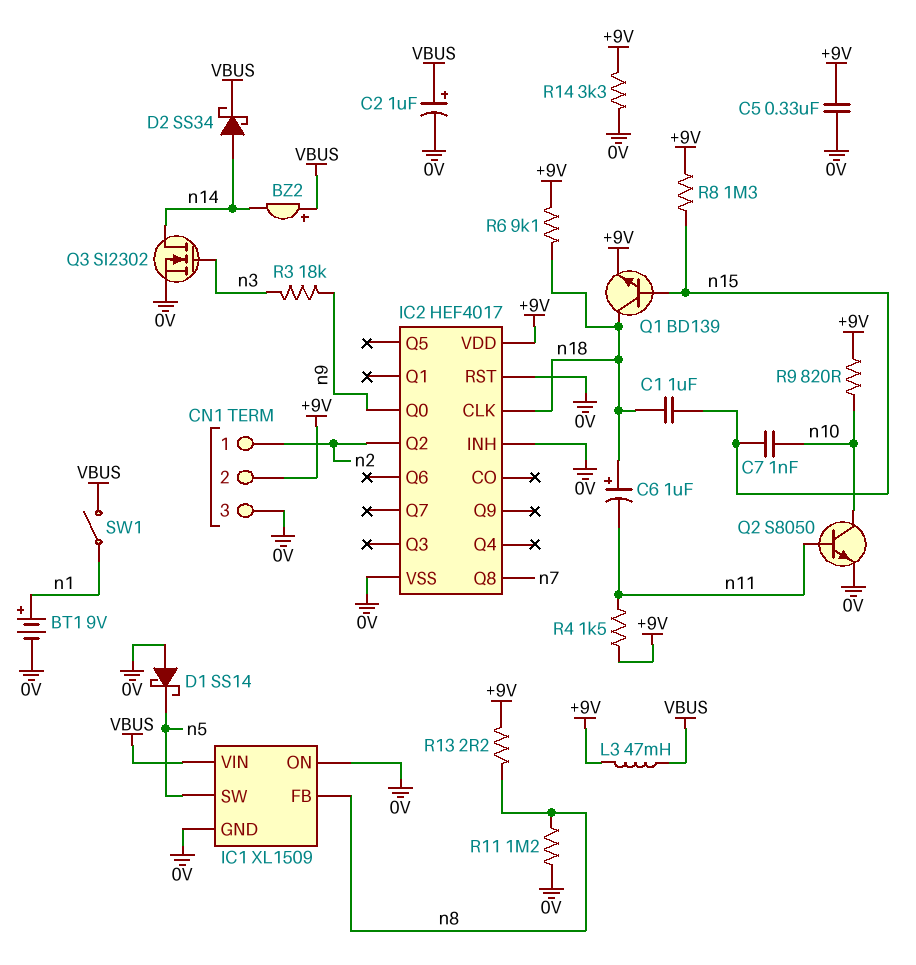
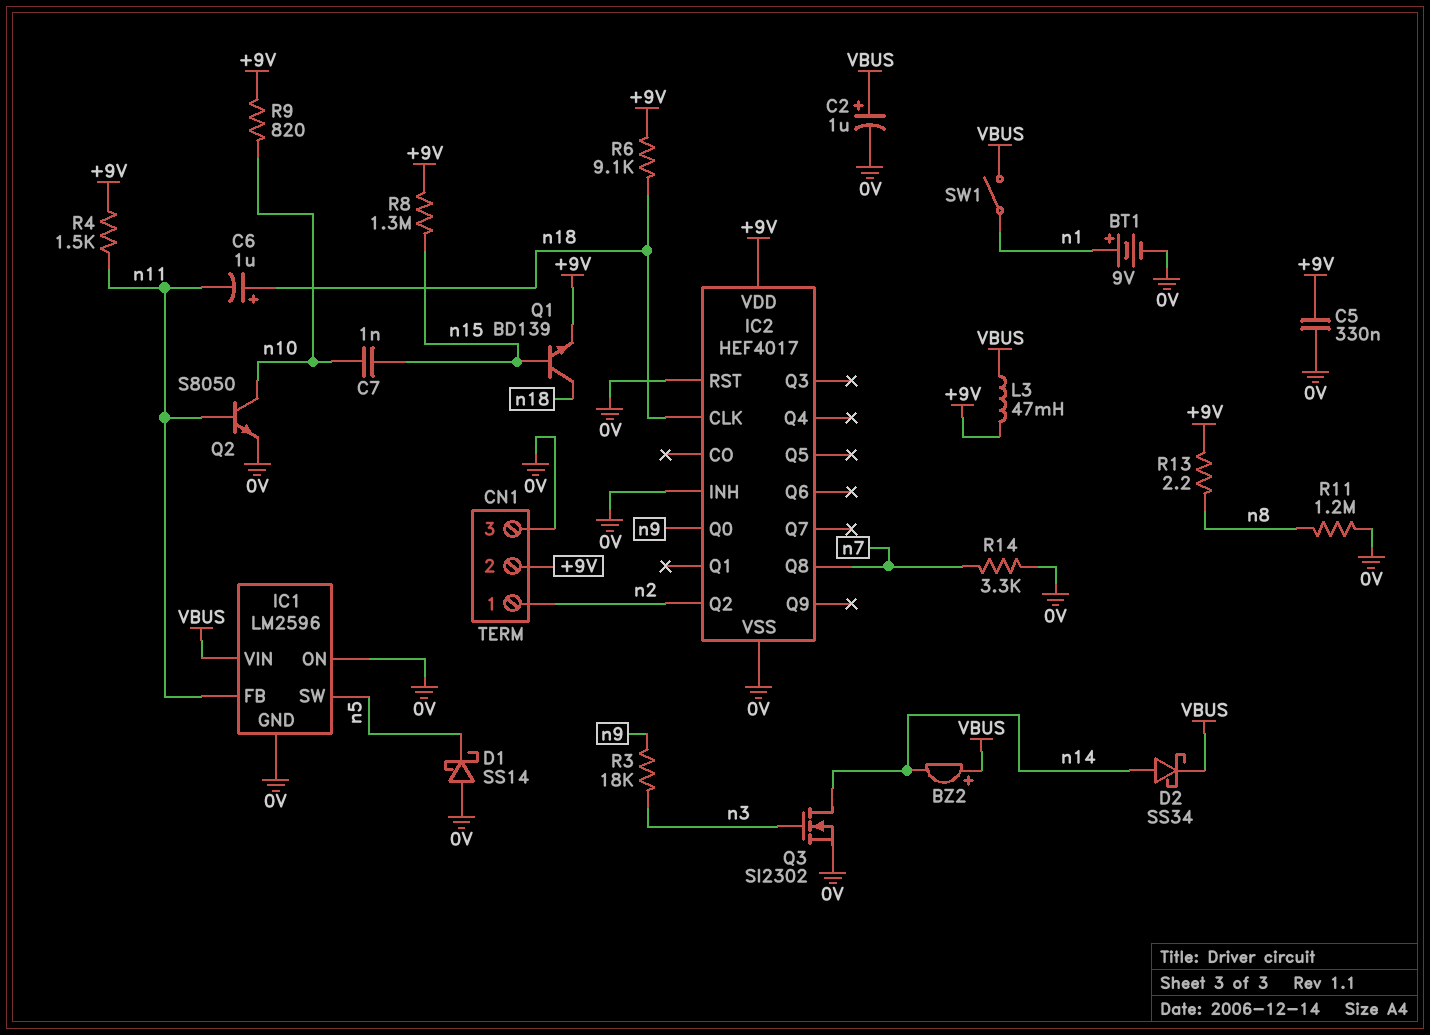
C1: 1uF (n15, n18) -> none
IC1: XL1509 -> LM2596
IC1 pin FB: n8 -> n11
R14: 3.3k (+9V, 0V) -> 3.3k (0V, n7)

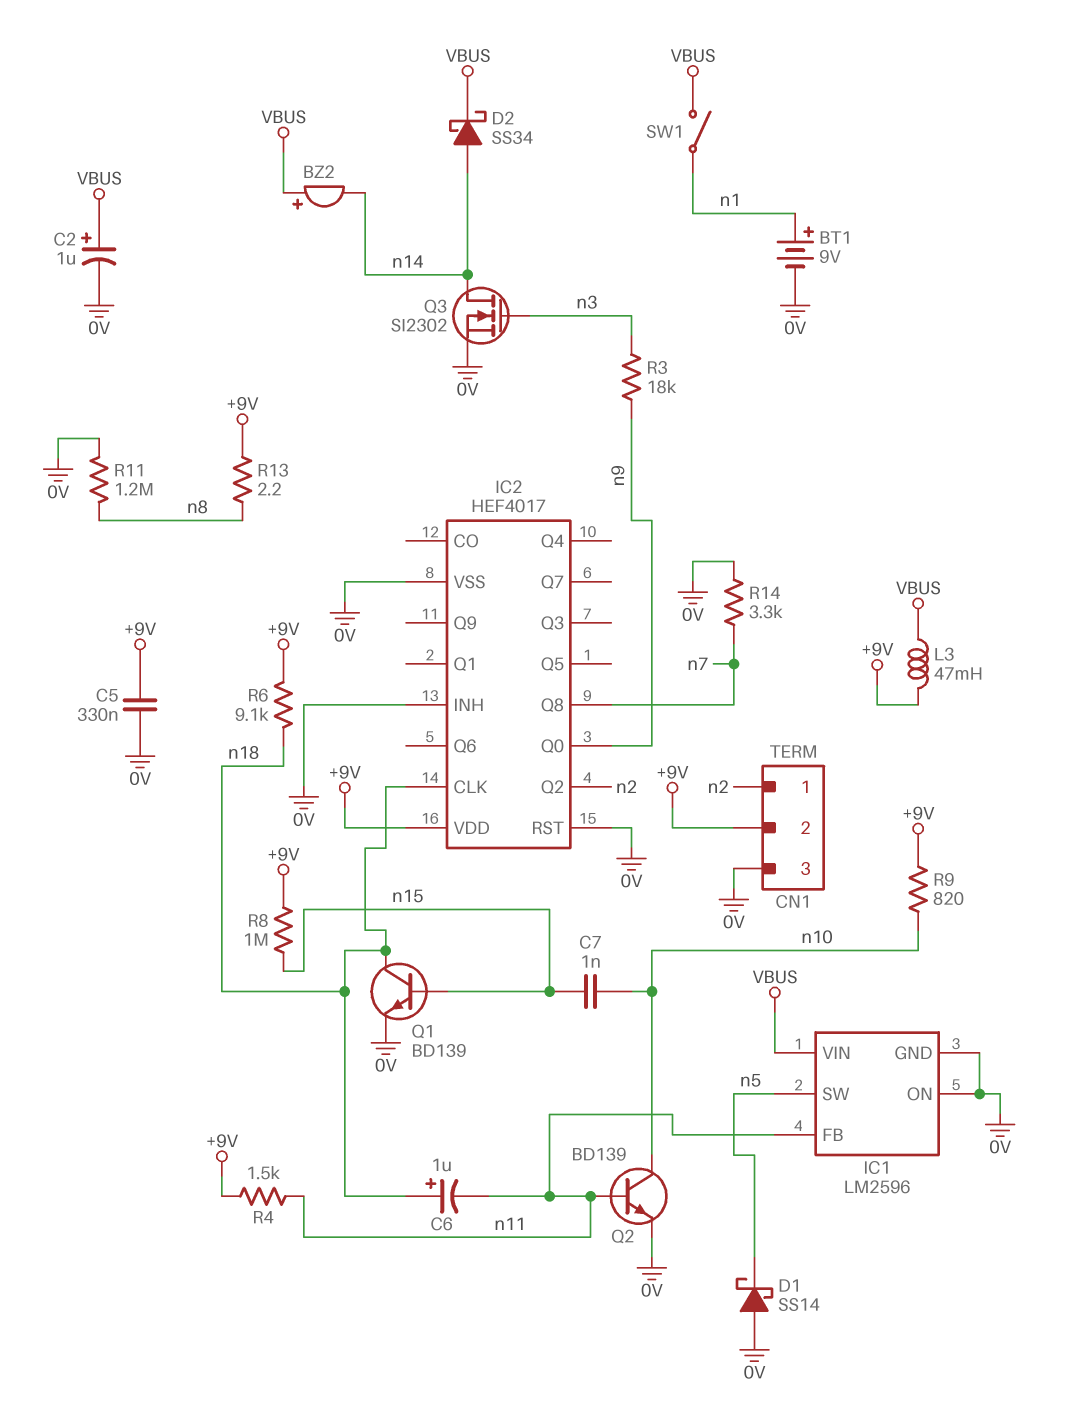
Q1: NPN BD139 (B n15, C n18, E +9V) -> NPN BD139 (B n15, C n18, E 0V)
Q2: NPN S8050 (B n11, C n10, E 0V) -> NPN BD139 (B n11, C n10, E 0V)
R8: 1.3M (+9V, n15) -> 1M (+9V, n15)

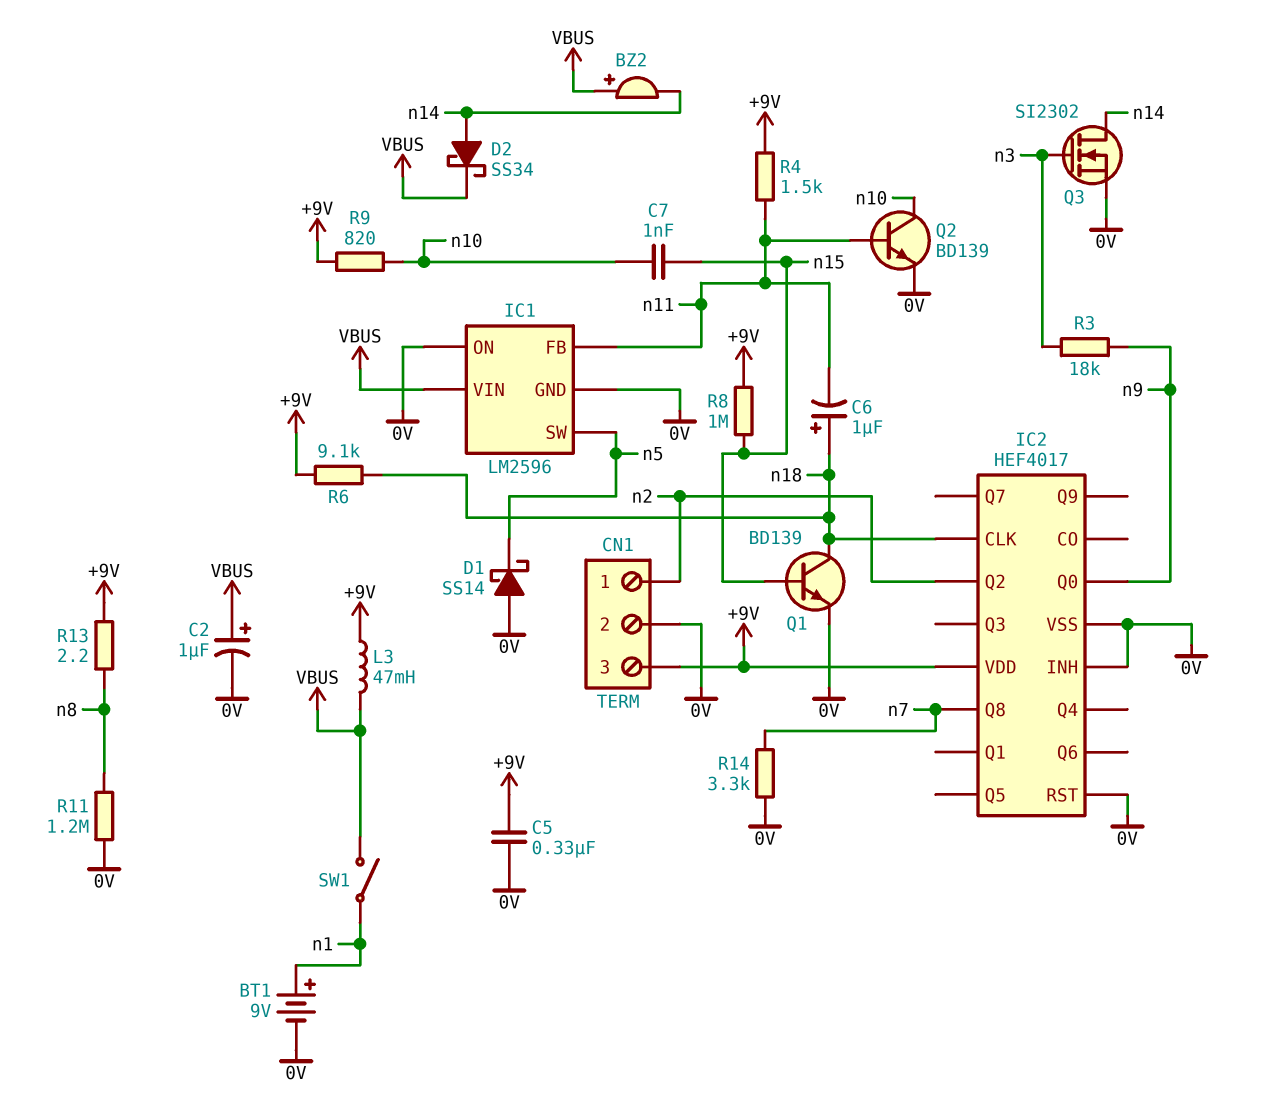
CN1 pin 2: +9V -> 0V
CN1 pin 3: 0V -> +9V

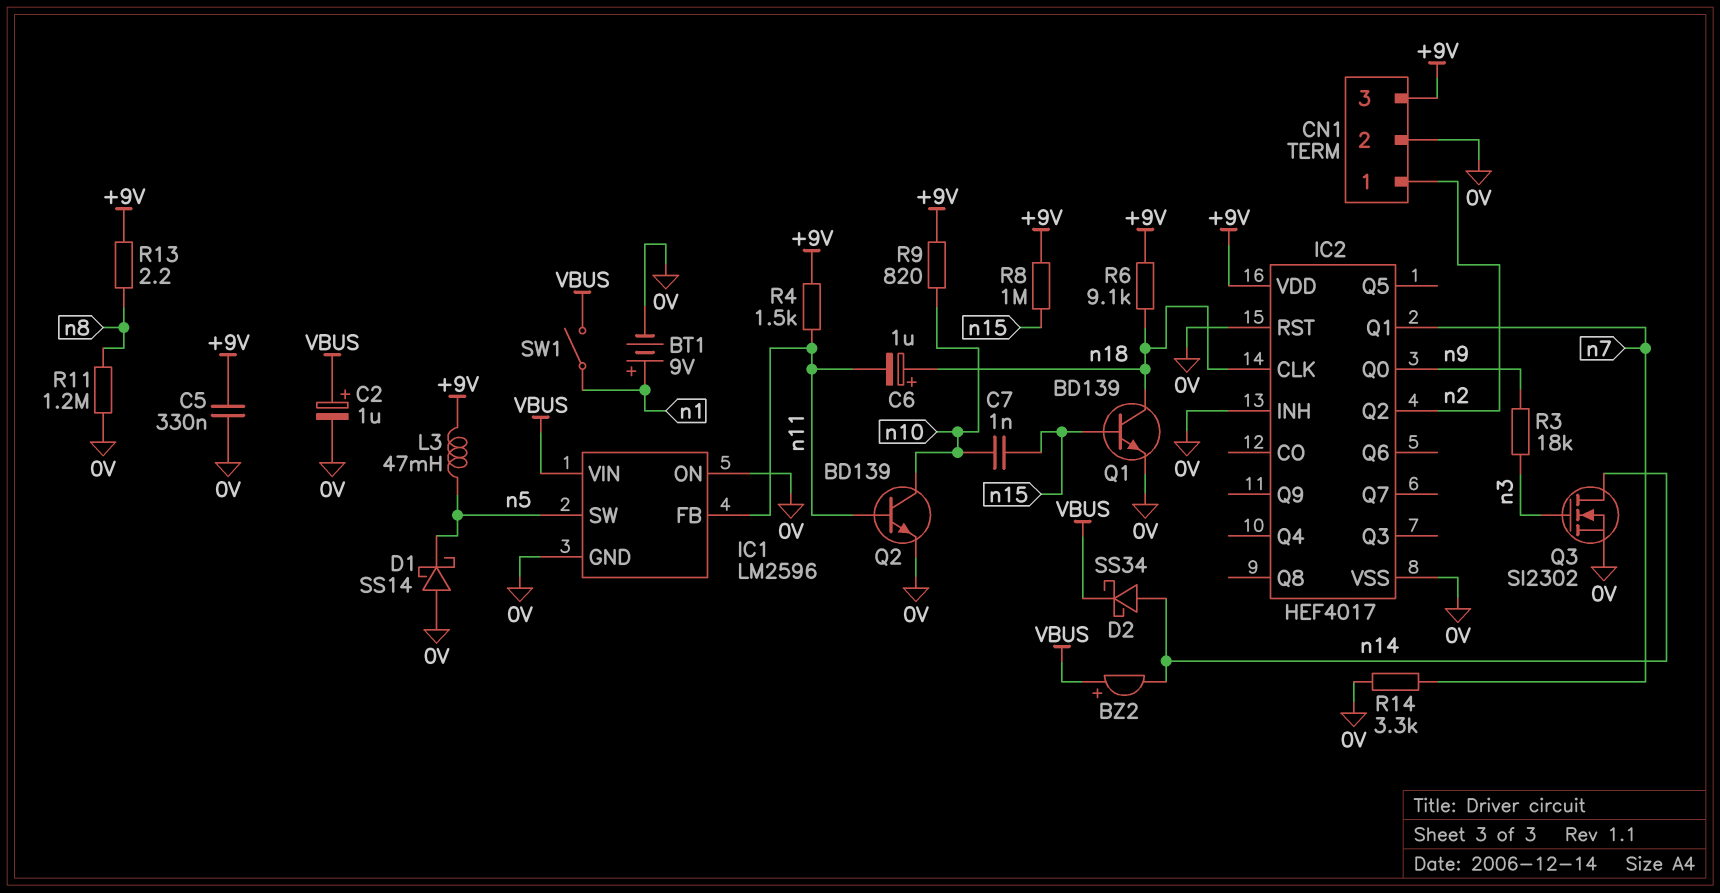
IC2 pin Q1: none -> n7
IC2 pin Q8: n7 -> none
L3: 47mH (+9V, VBUS) -> 47mH (+9V, n5)

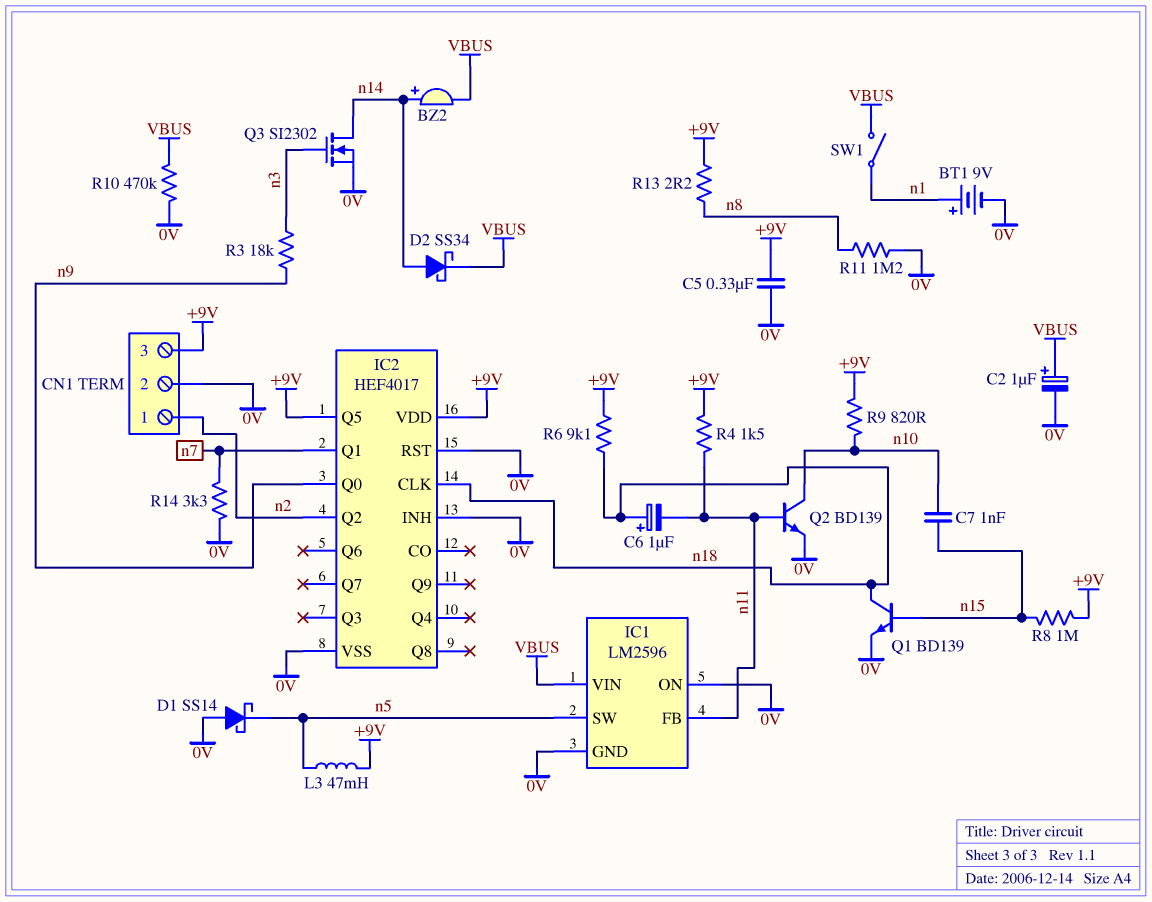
BZ2: buzzer (plus VBUS, minus n14) -> buzzer (plus n14, minus VBUS)
IC2 pin Q5: none -> +9V
R10: none -> 470k (0V, VBUS)

